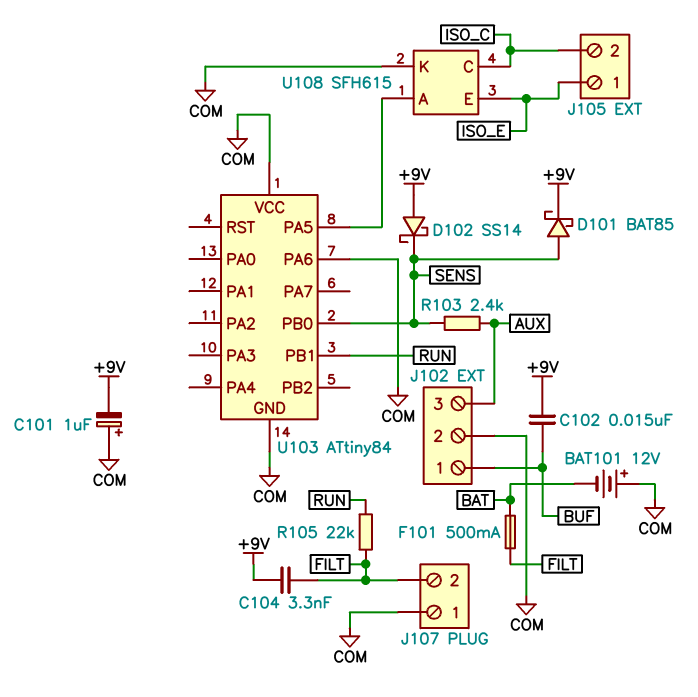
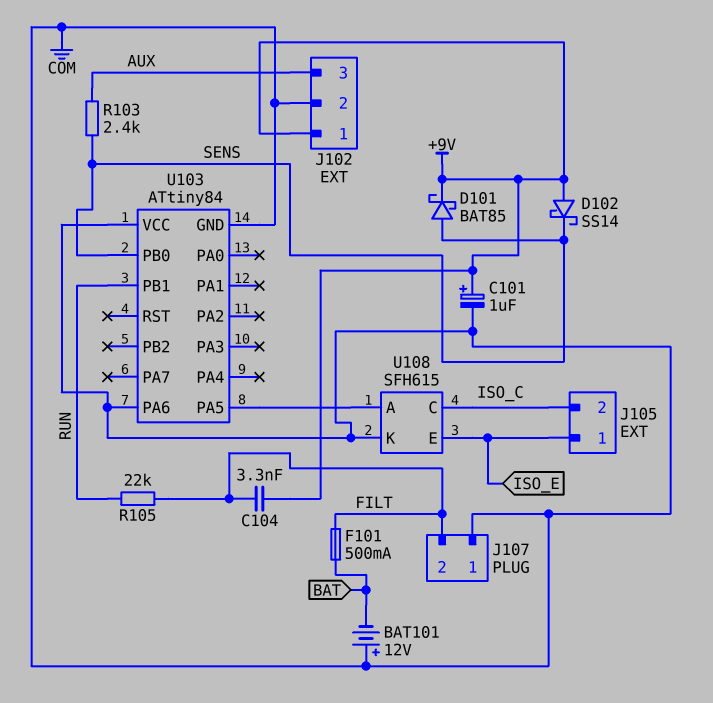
C101: 1uF (plus COM, minus +9V) -> 1uF (plus +9V, minus COM)
C102: 15nF (+9V, BUF) -> none
J102 pin 1: BUF -> +9V

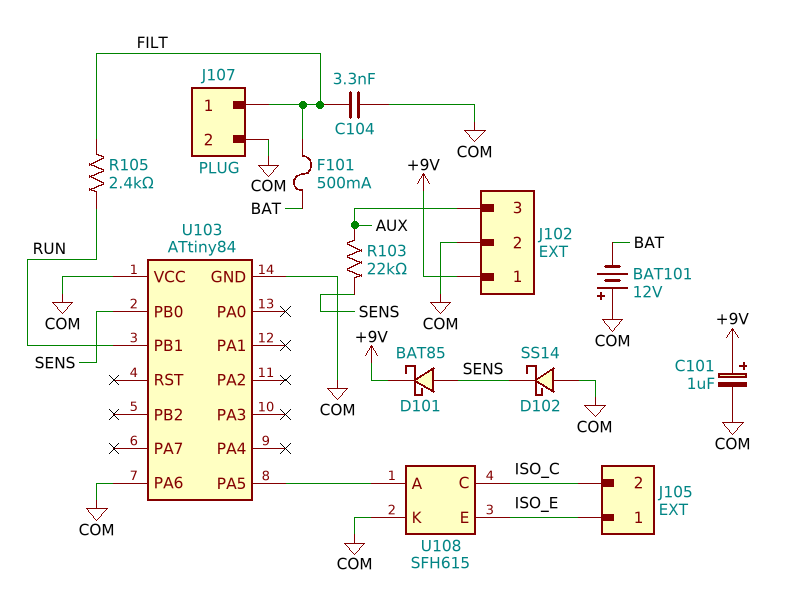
C104: 3.3nF (+9V, FILT) -> 3.3nF (COM, FILT)
D102: schottky SS14 (A +9V, K SENS) -> schottky SS14 (A COM, K SENS)
J107 pin 1: COM -> FILT
J107 pin 2: FILT -> COM
R103: 2.4k (AUX, SENS) -> 22k (AUX, SENS)
R105: 22k (FILT, RUN) -> 2.4k (FILT, RUN)

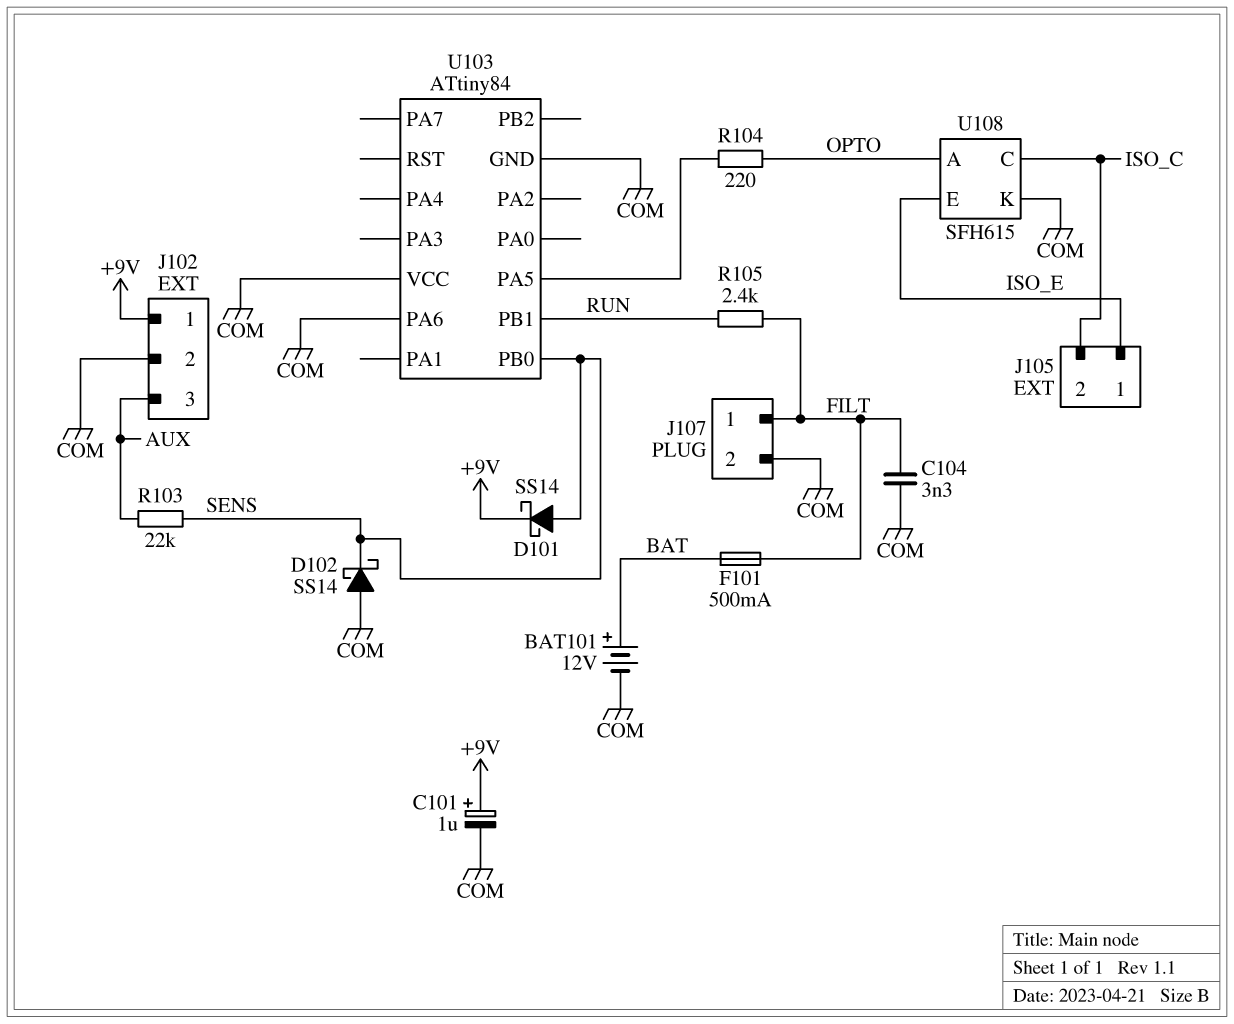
BAT101: 12V (plus COM, minus BAT) -> 12V (plus BAT, minus COM)
D101: schottky BAT85 (A SENS, K +9V) -> schottky SS14 (A SENS, K +9V)
R104: none -> 220 (OPTO, U103/PA5)
U108 pin A: U103/PA5 -> OPTO

